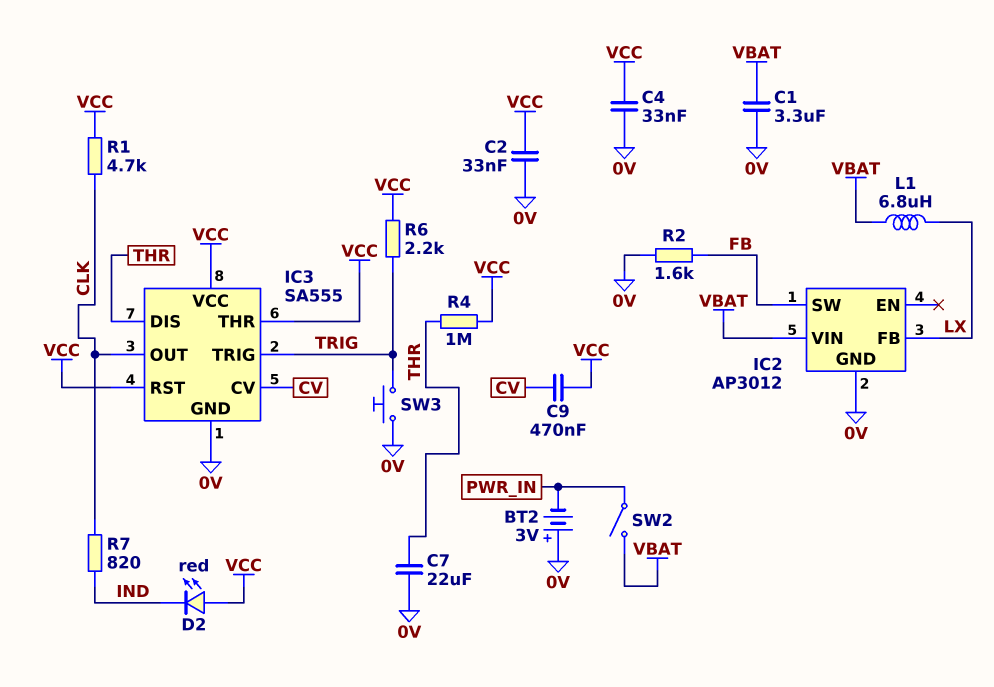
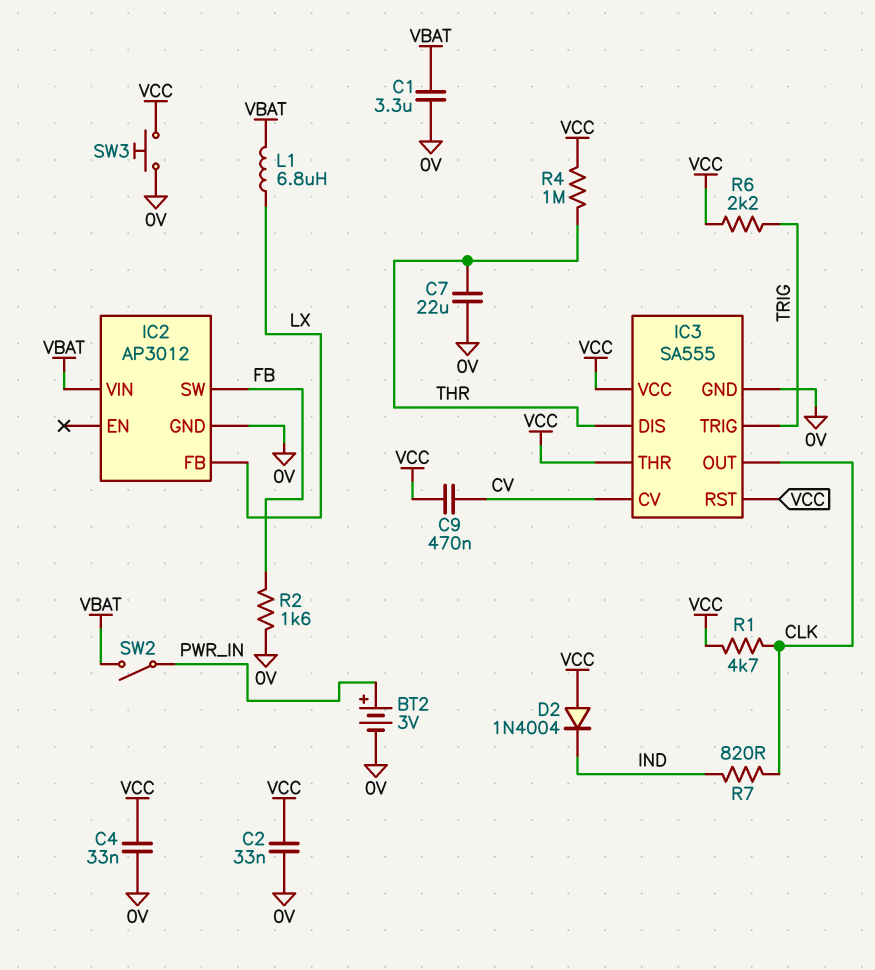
BT2: 3V (plus 0V, minus PWR_IN) -> 3V (plus PWR_IN, minus 0V)
D2: LED red (A VCC, K IND) -> diode 1N4004 (A VCC, K IND)
SW3: button (0V, TRIG) -> button (0V, VCC)

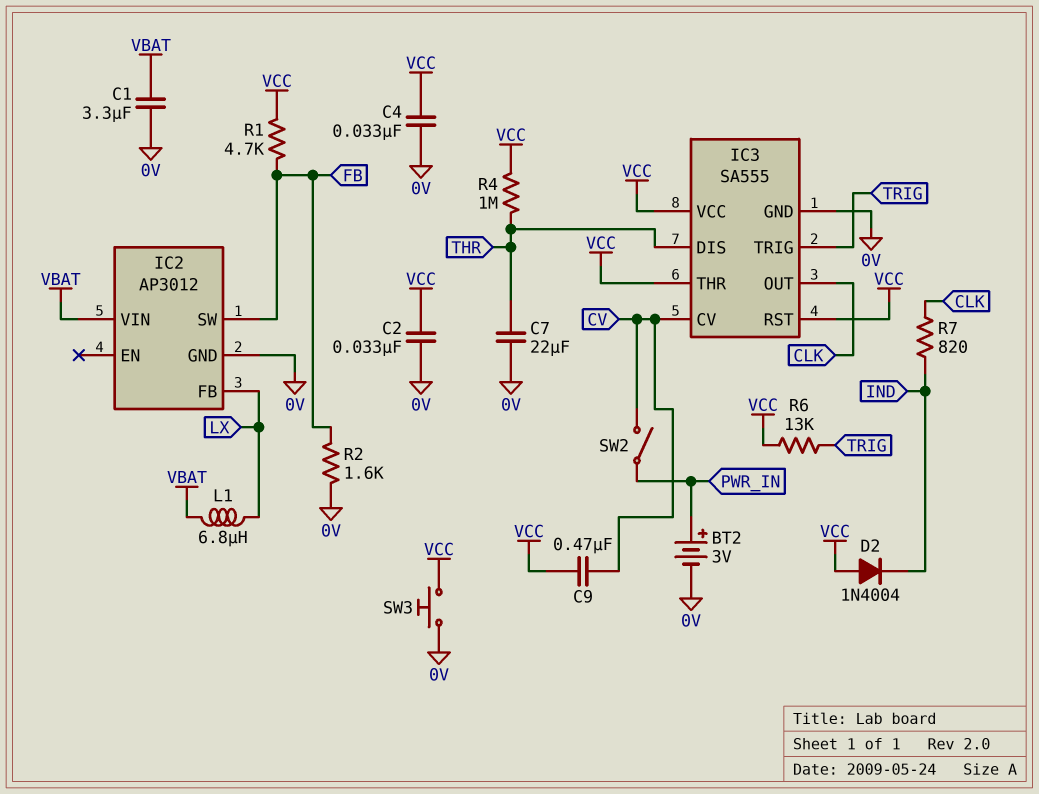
R1: 4.7k (CLK, VCC) -> 4.7k (FB, VCC)
R6: 2.2k (TRIG, VCC) -> 13k (TRIG, VCC)
SW2: switch (PWR_IN, VBAT) -> switch (CV, PWR_IN)

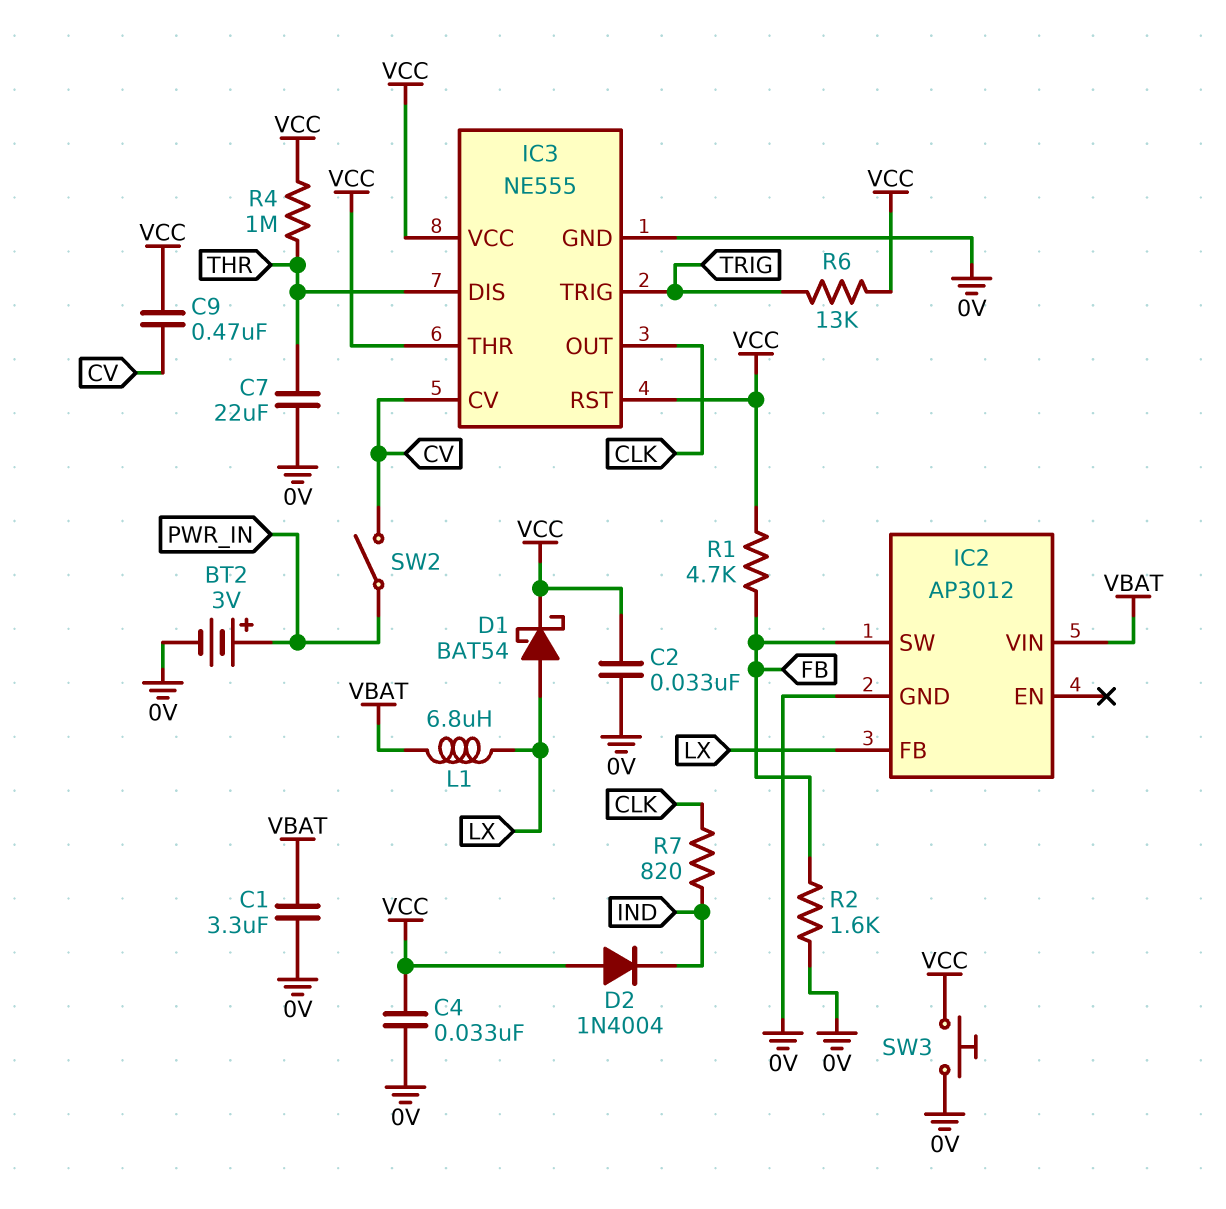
D1: none -> schottky BAT54 (A LX, K VCC)
IC3: SA555 -> NE555

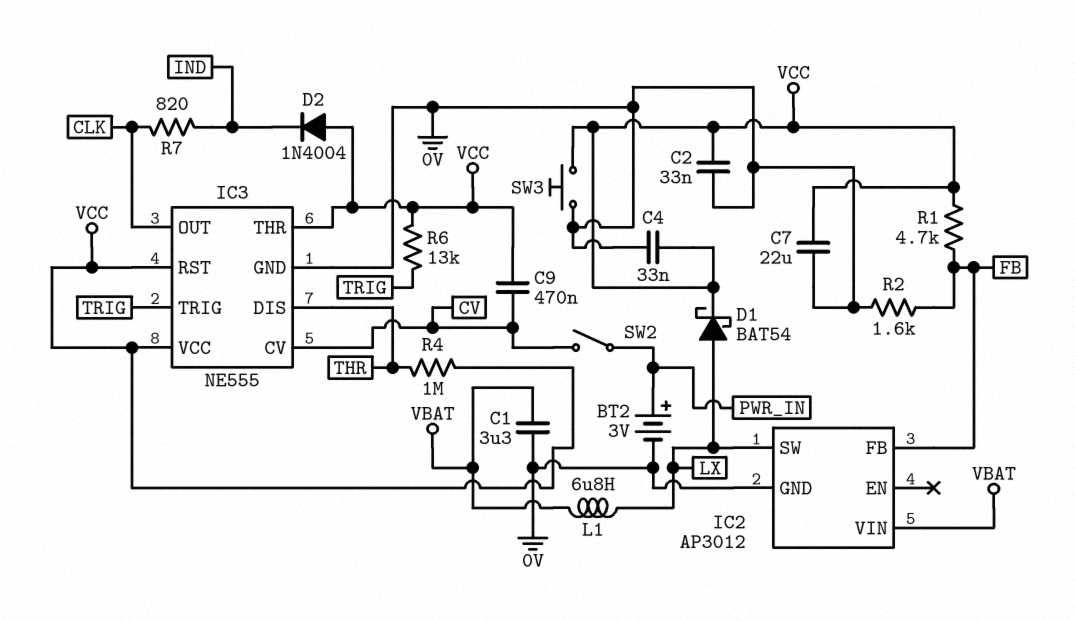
C7: 22uF (0V, THR) -> 22uF (0V, VCC)
IC2 pin FB: LX -> FB
IC2 pin SW: FB -> LX

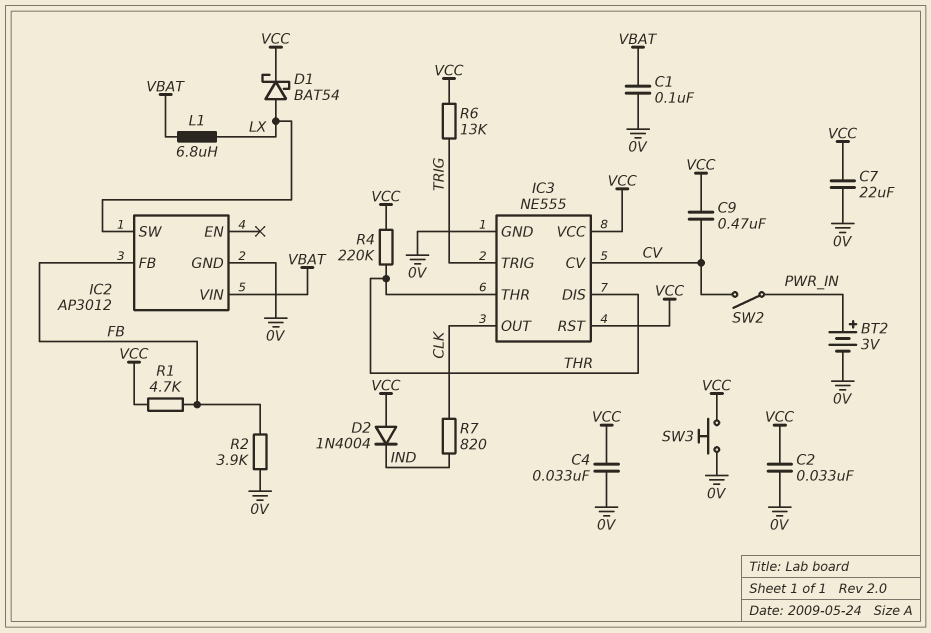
C1: 3.3uF (0V, VBAT) -> 100nF (0V, VBAT)
IC3 pin THR: VCC -> THR
R2: 1.6k (0V, FB) -> 3.9k (0V, FB)
R4: 1M (THR, VCC) -> 220k (THR, VCC)

